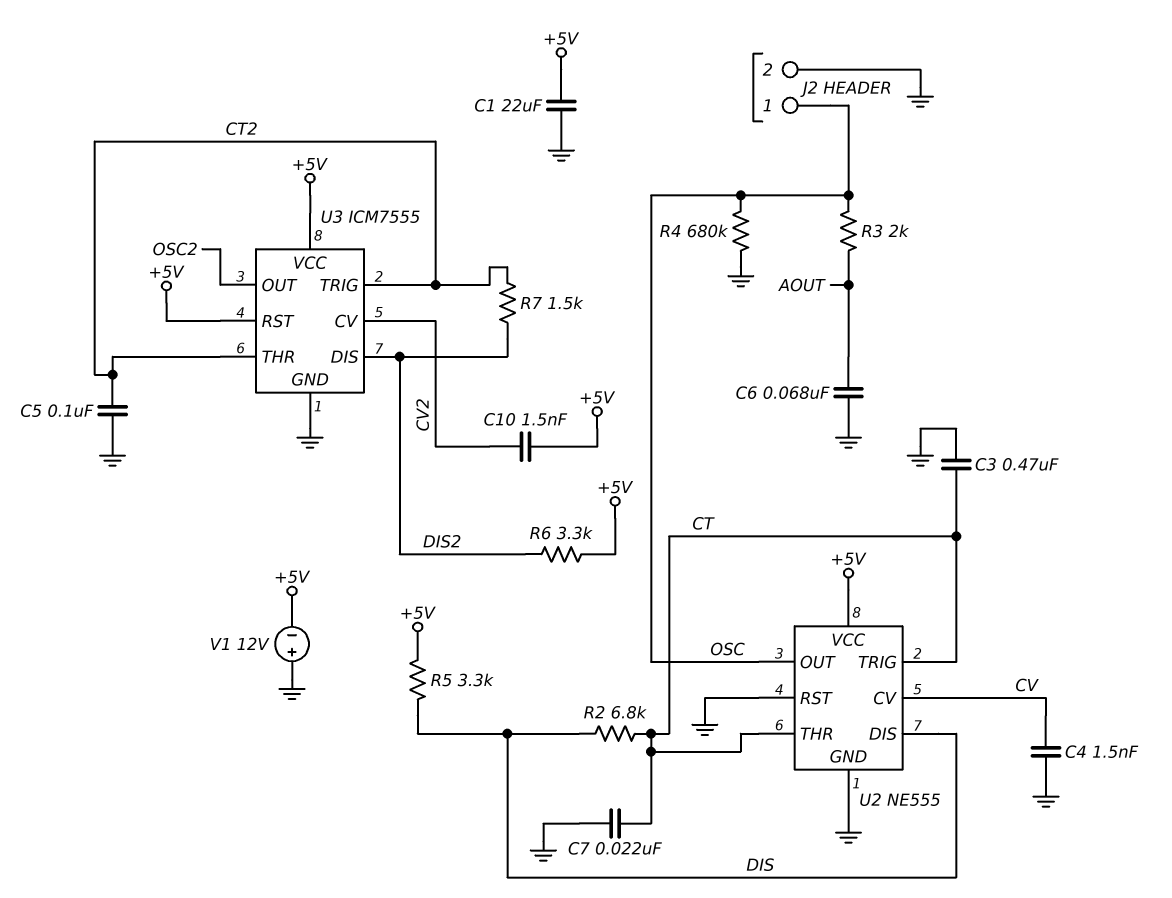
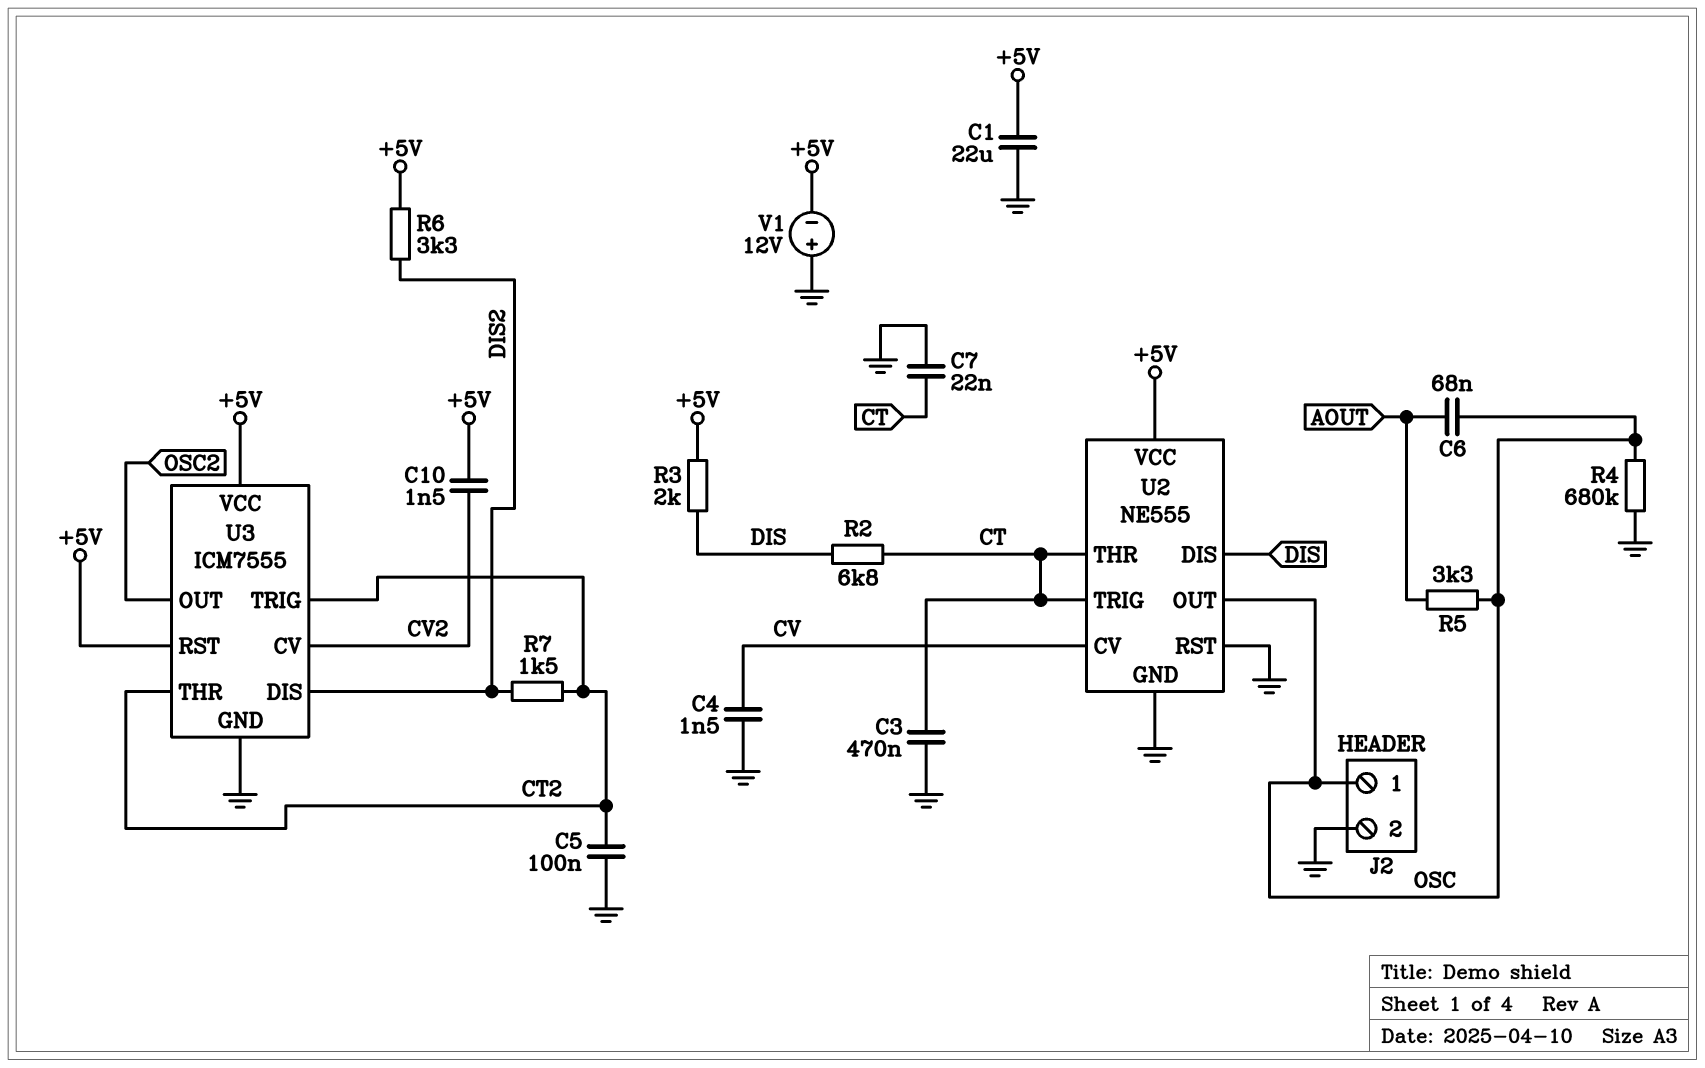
C6: 68nF (AOUT, GND) -> 68nF (AOUT, OSC)
R3: 2k (AOUT, OSC) -> 2k (+5V, DIS)
R5: 3.3k (+5V, DIS) -> 3.3k (AOUT, OSC)

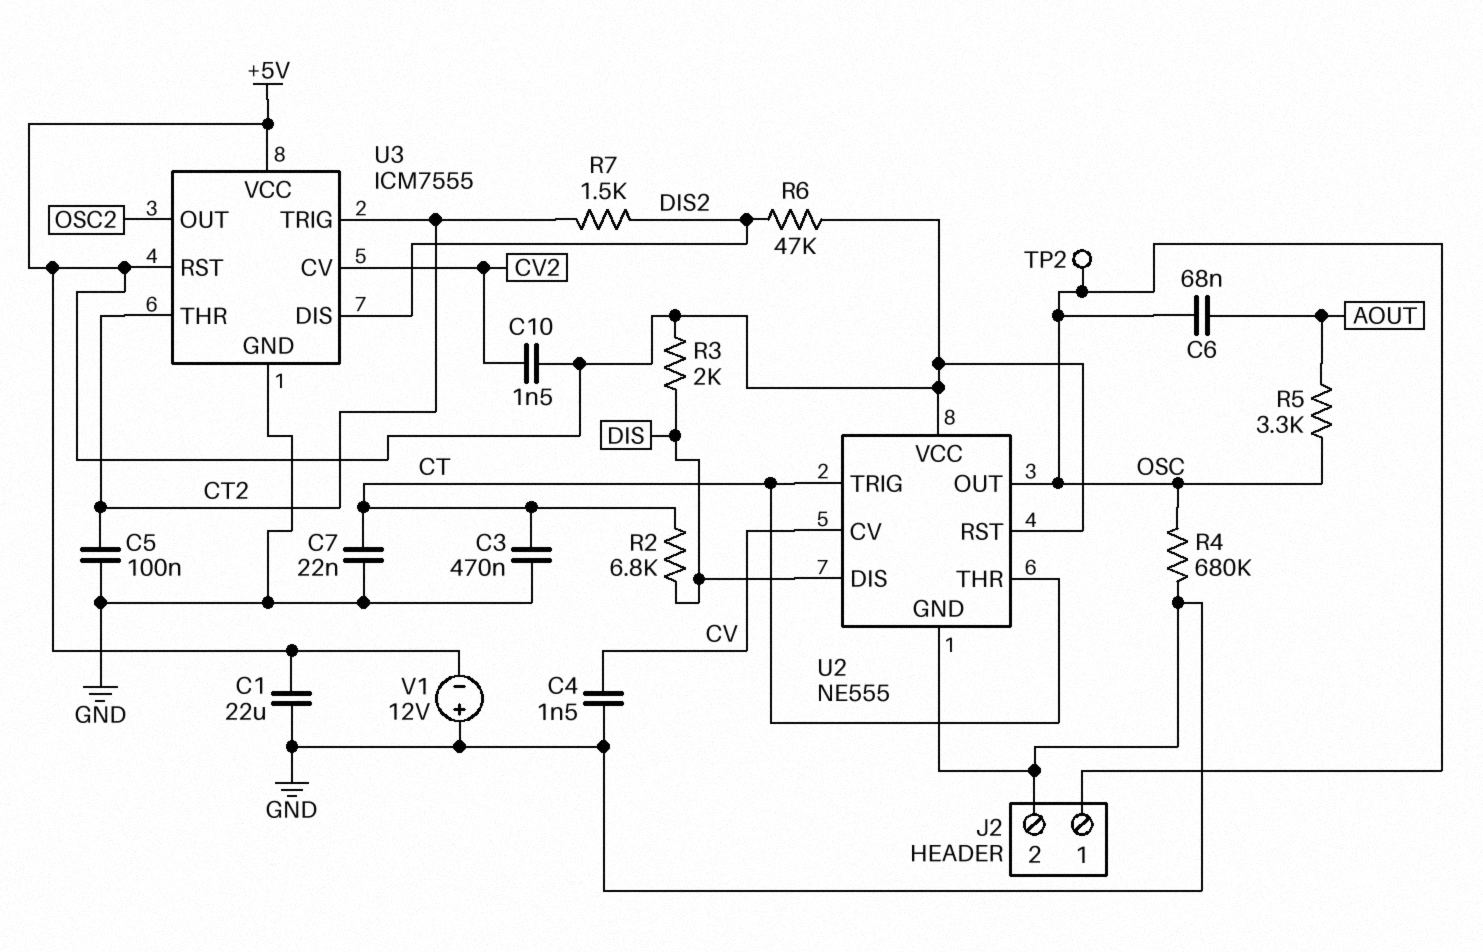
R6: 3.3k (+5V, DIS2) -> 47k (+5V, DIS2)
TP2: none -> test point (OSC)
U2 pin RST: GND -> +5V

